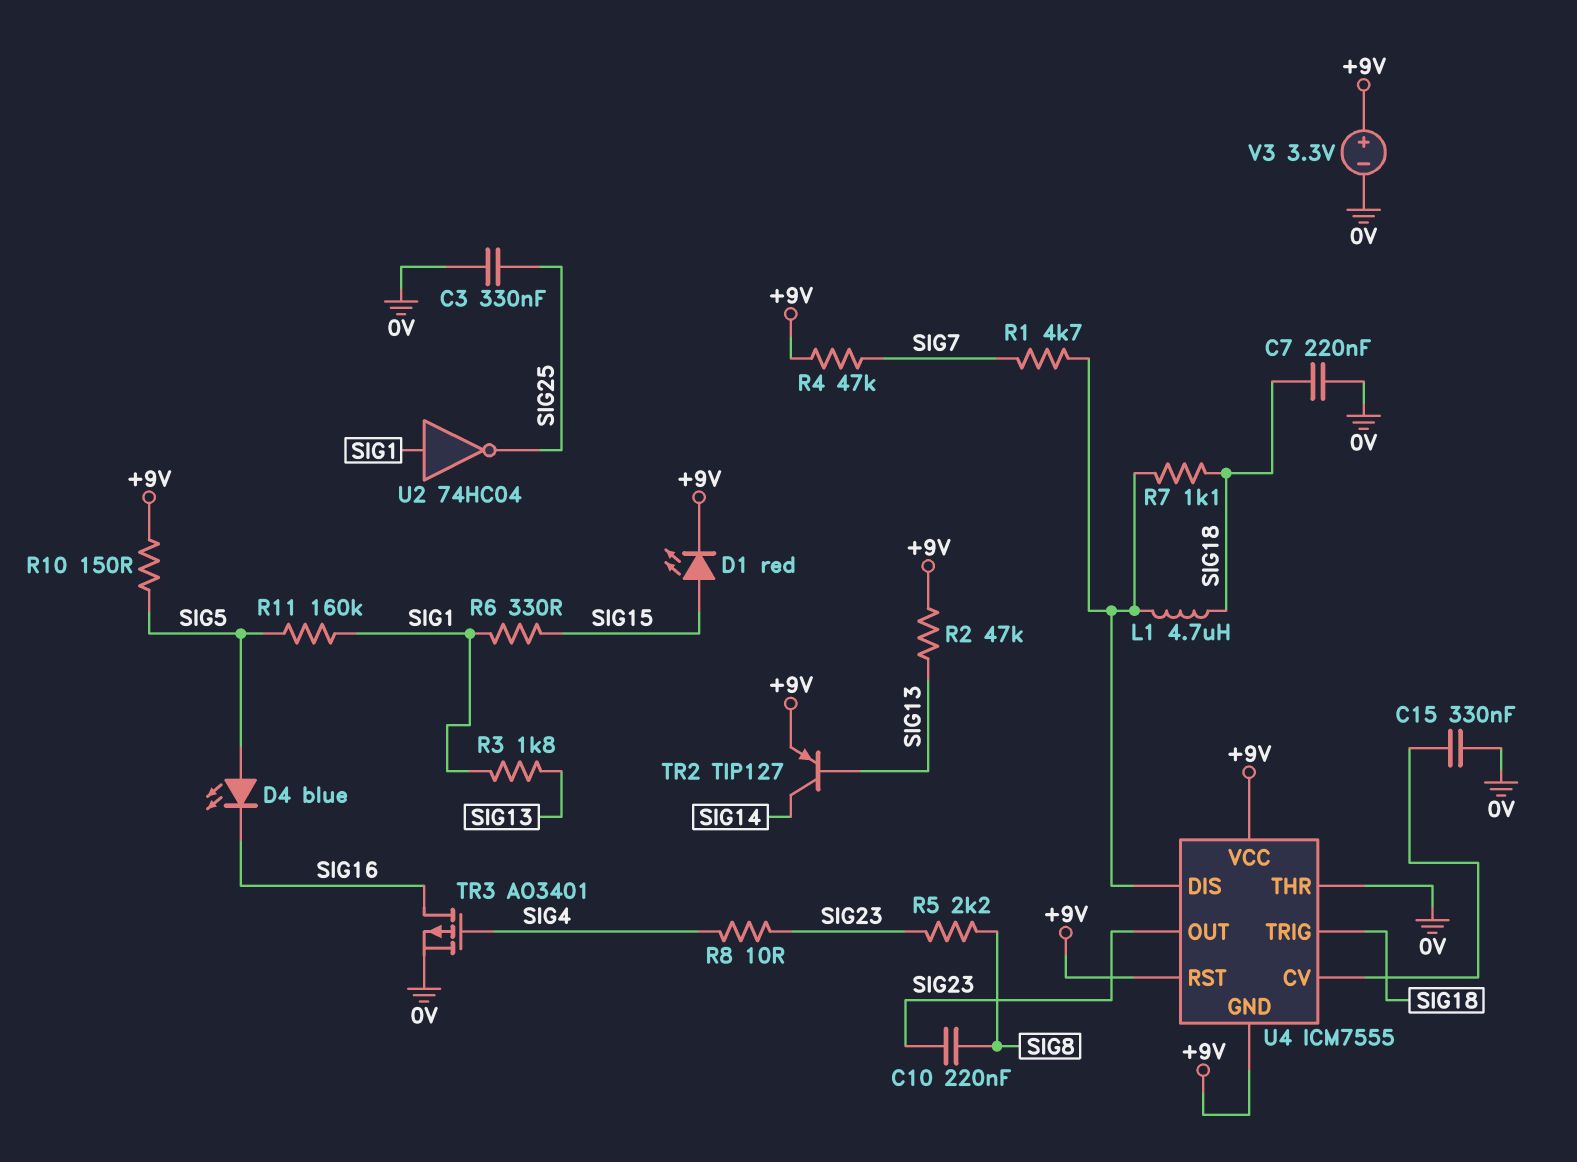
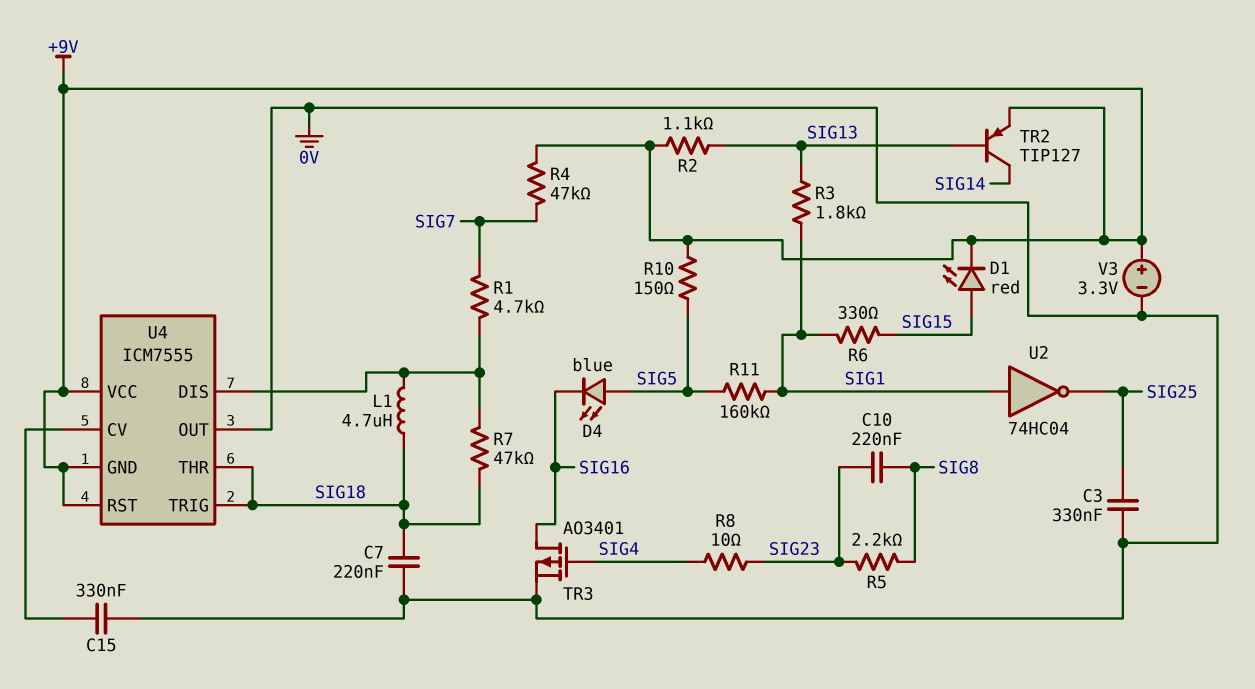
R2: 47k (+9V, SIG13) -> 1.1k (+9V, SIG13)
R7: 1.1k (SIG18, U4/DIS) -> 47k (SIG18, U4/DIS)
U4 pin OUT: SIG23 -> 0V
U4 pin THR: 0V -> SIG18

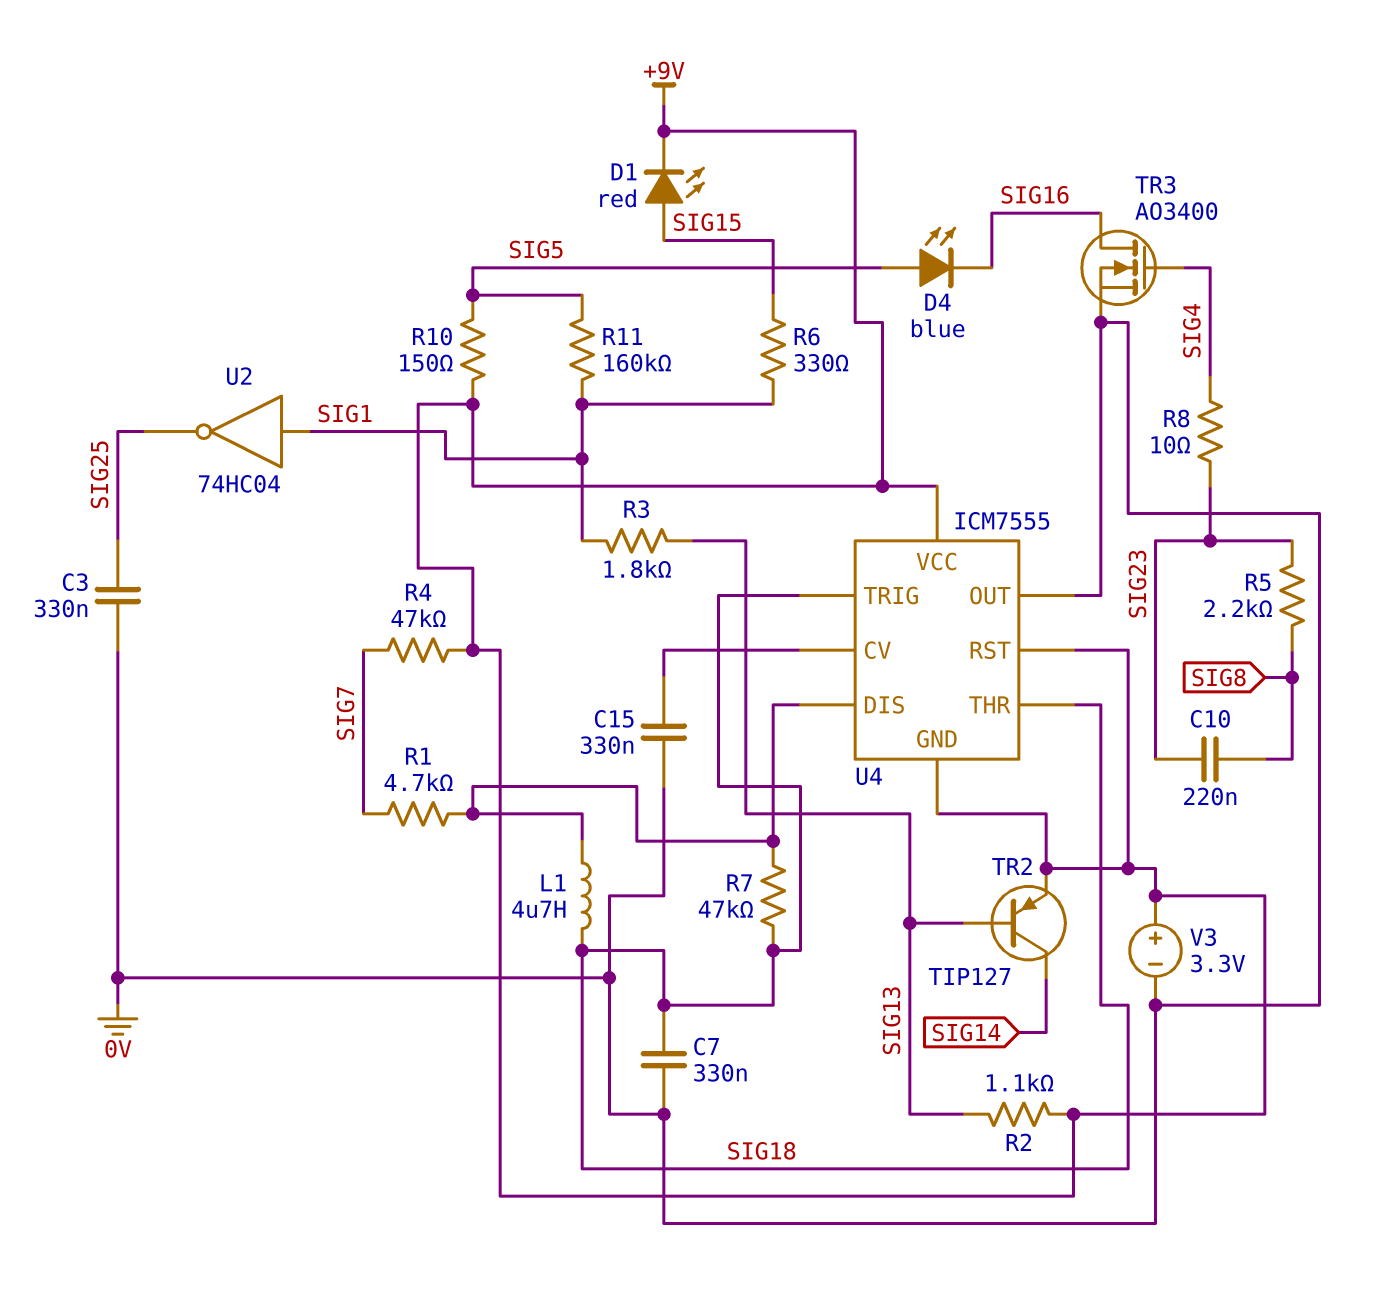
C7: 220nF (0V, SIG18) -> 330nF (0V, SIG18)
TR3: PMOS AO3401 (G SIG4, D SIG16, S 0V) -> NMOS AO3400 (G SIG4, D SIG16, S 0V)

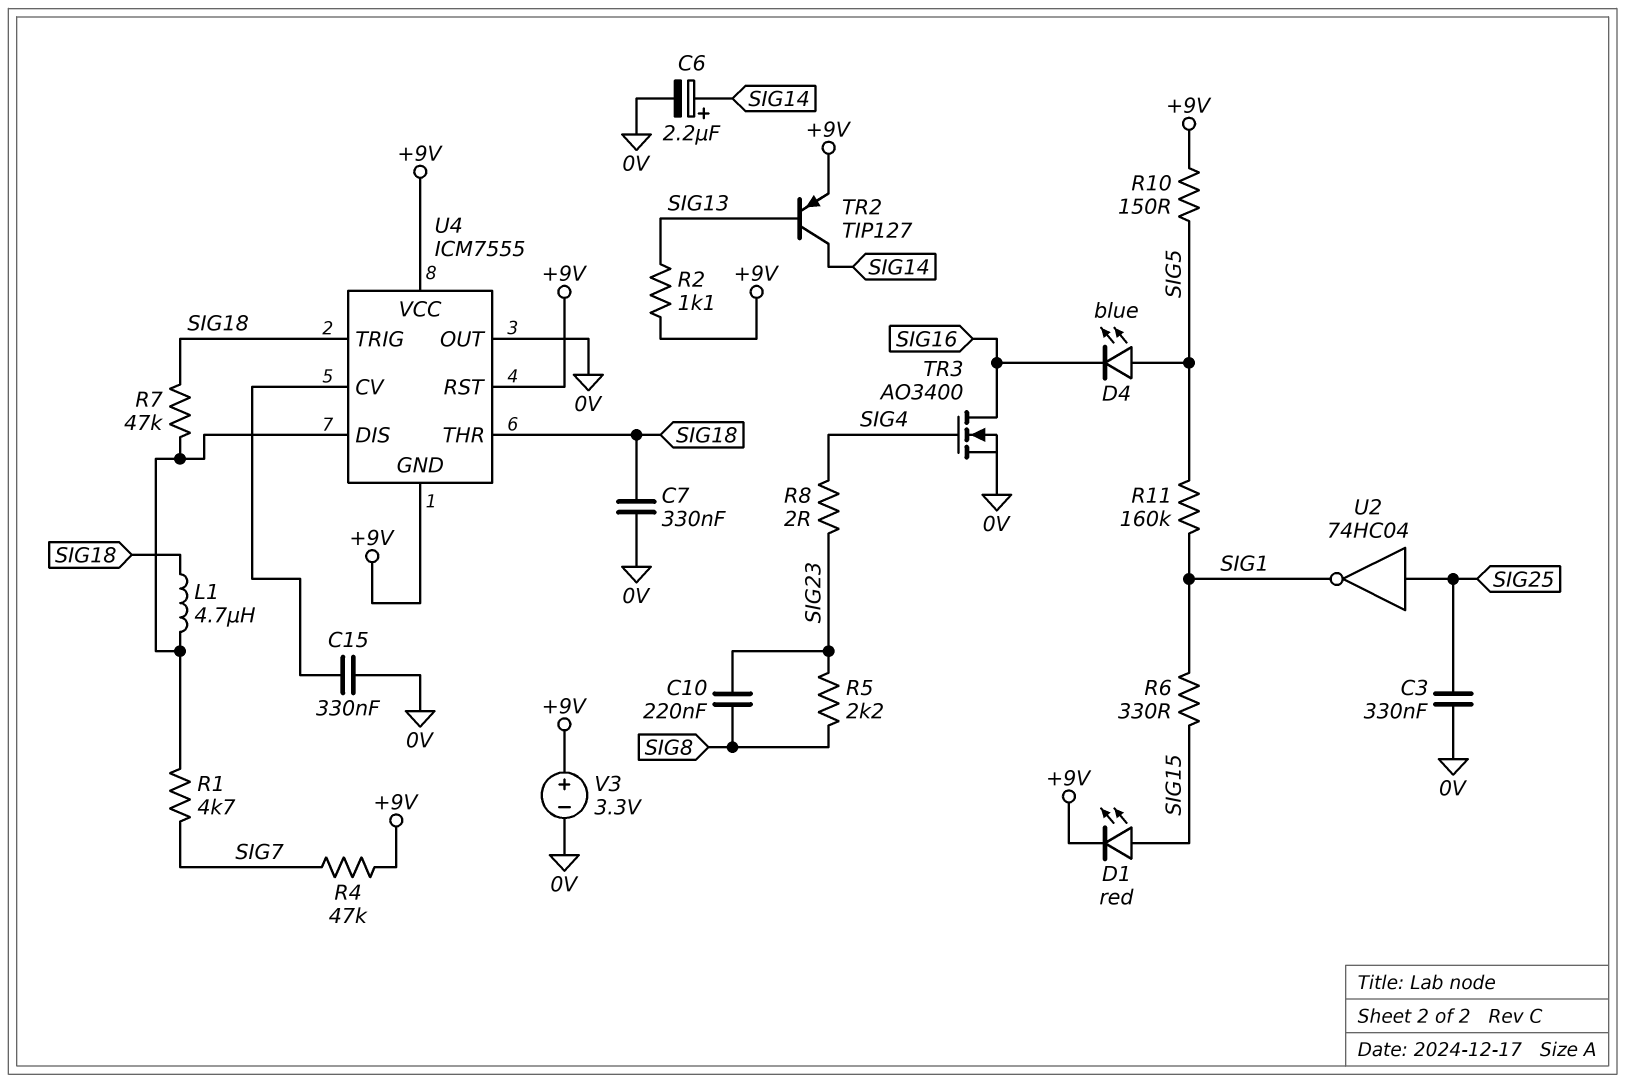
C6: none -> 2.2uF (plus SIG14, minus 0V)
R3: 1.8k (SIG1, SIG13) -> none
R8: 10 (SIG4, SIG23) -> 2 (SIG4, SIG23)
U2: NOT 74HC04 (in SIG1, out SIG25) -> NOT 74HC04 (in SIG25, out SIG1)

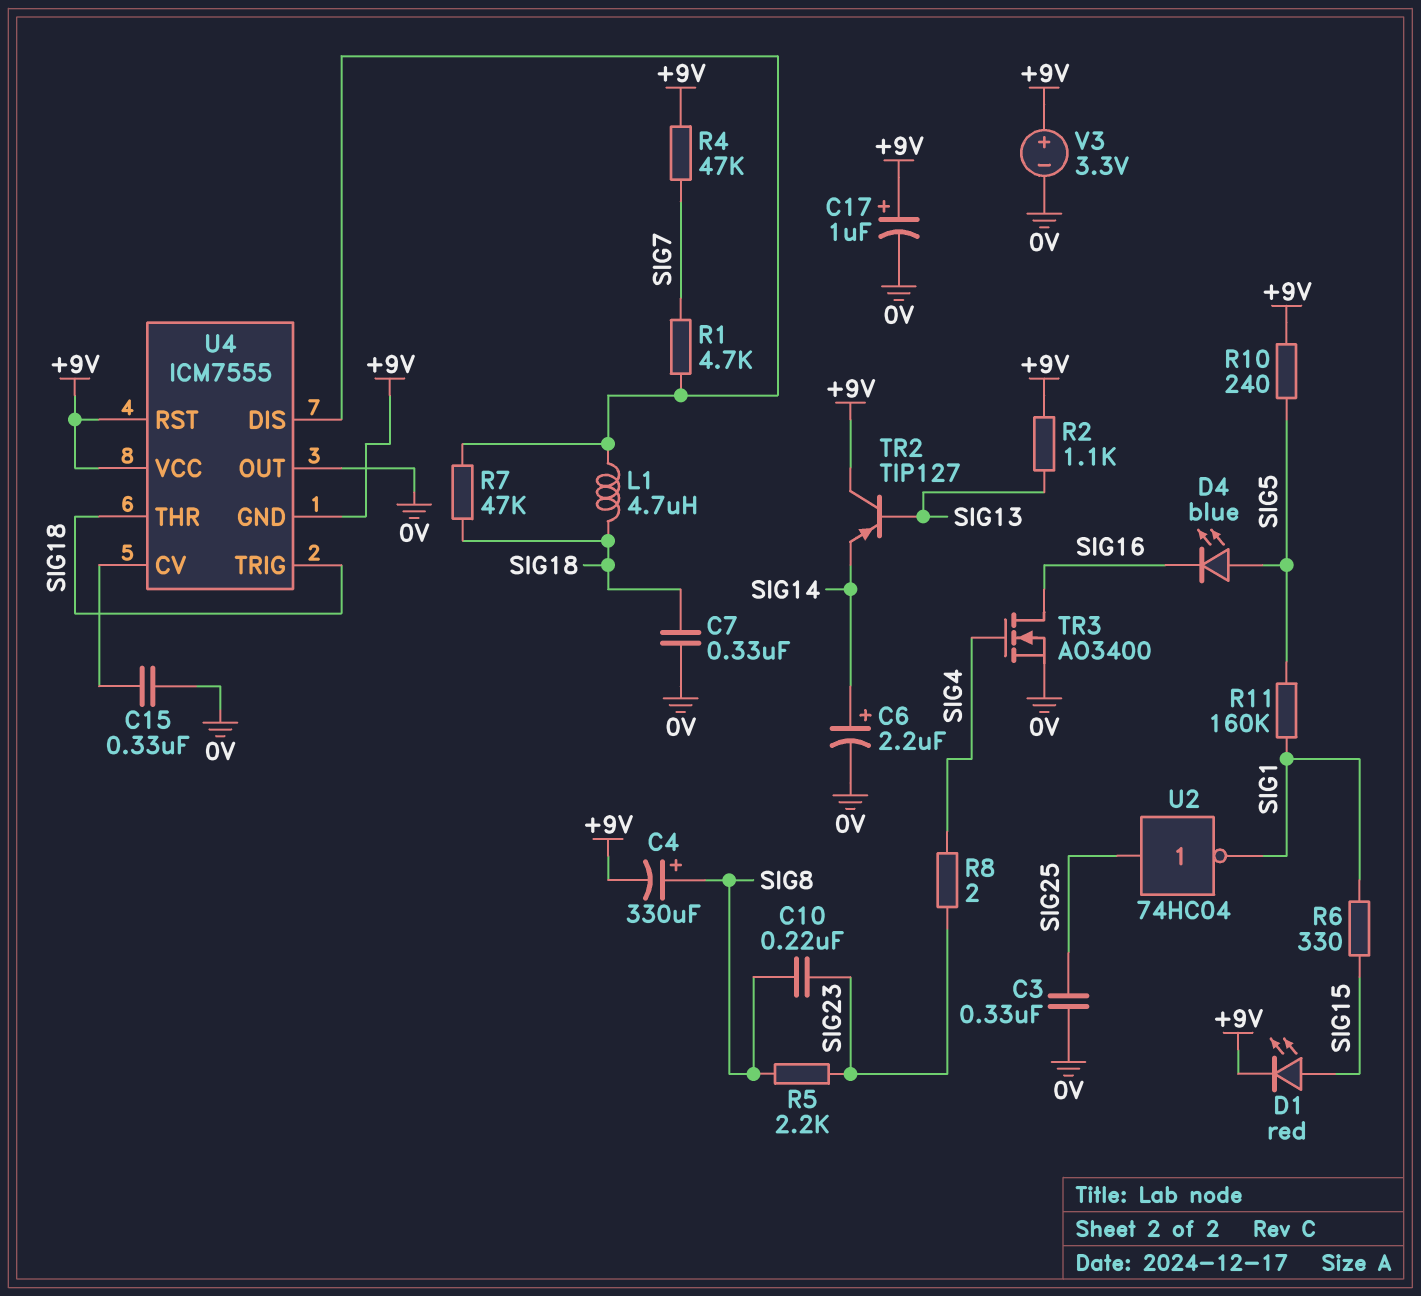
C4: none -> 330uF (plus SIG8, minus +9V)
C17: none -> 1uF (plus +9V, minus 0V)
R10: 150 (+9V, SIG5) -> 240 (+9V, SIG5)
TR2: PNP TIP127 (B SIG13, C SIG14, E +9V) -> PNP TIP127 (B SIG13, C +9V, E SIG14)

